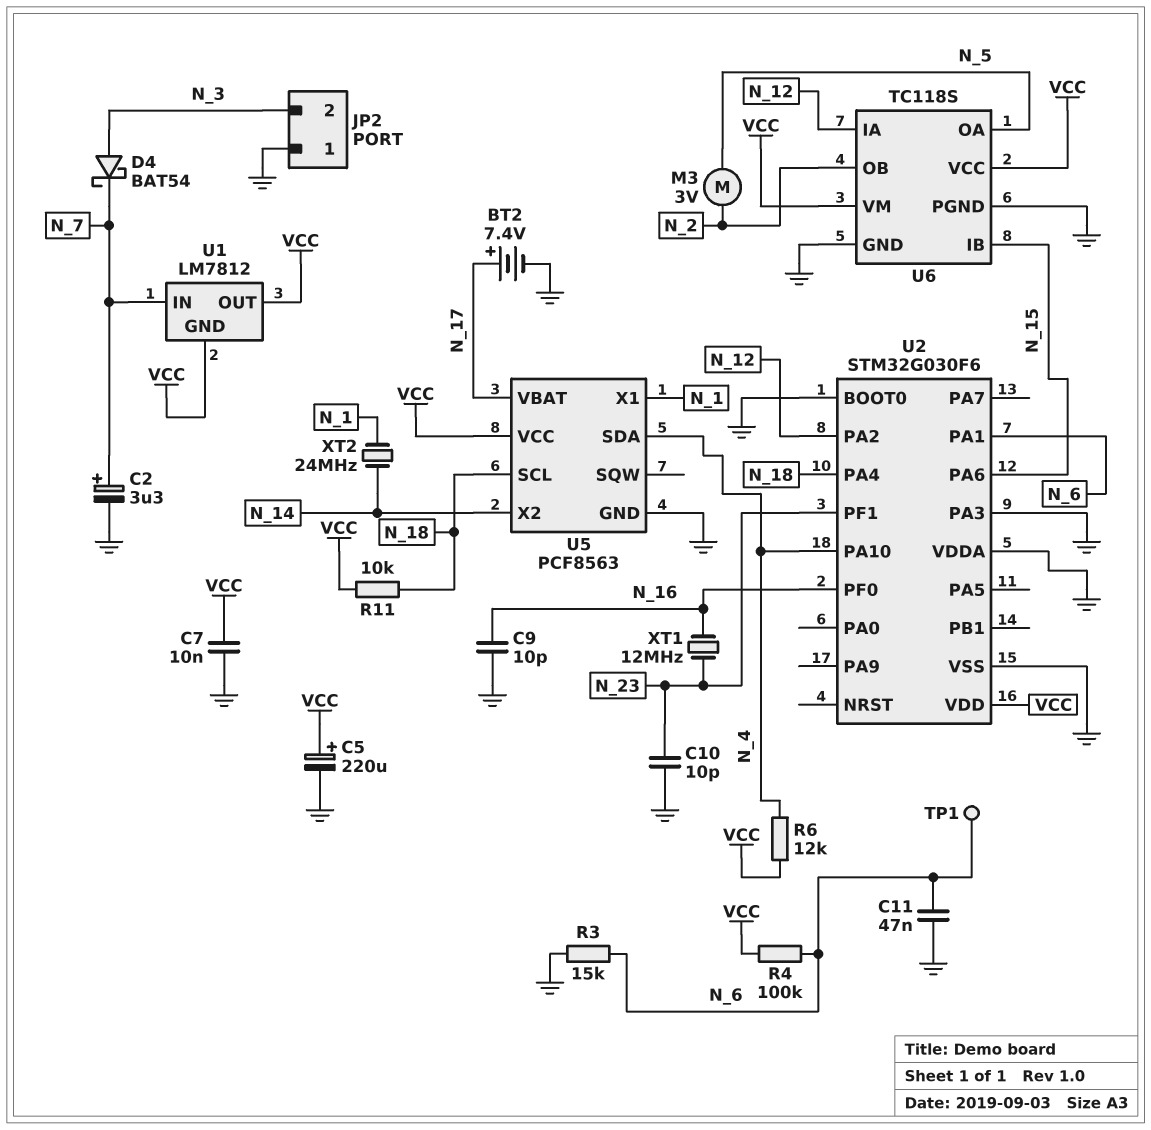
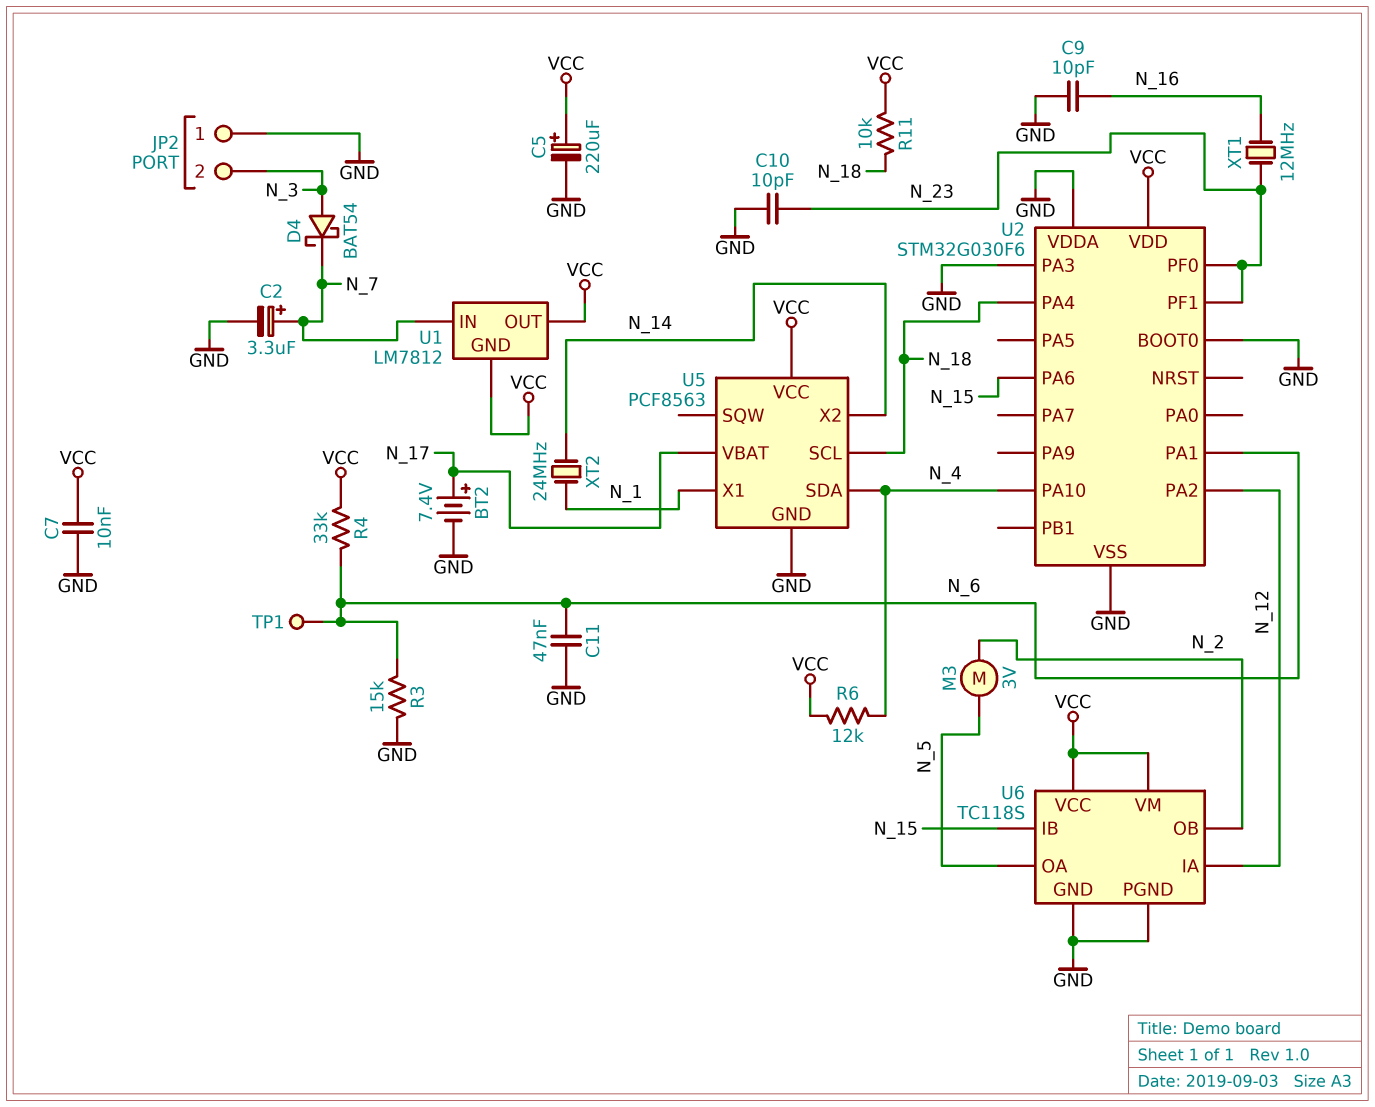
R4: 100k (N_6, VCC) -> 33k (N_6, VCC)
U2 pin PF0: N_16 -> N_23

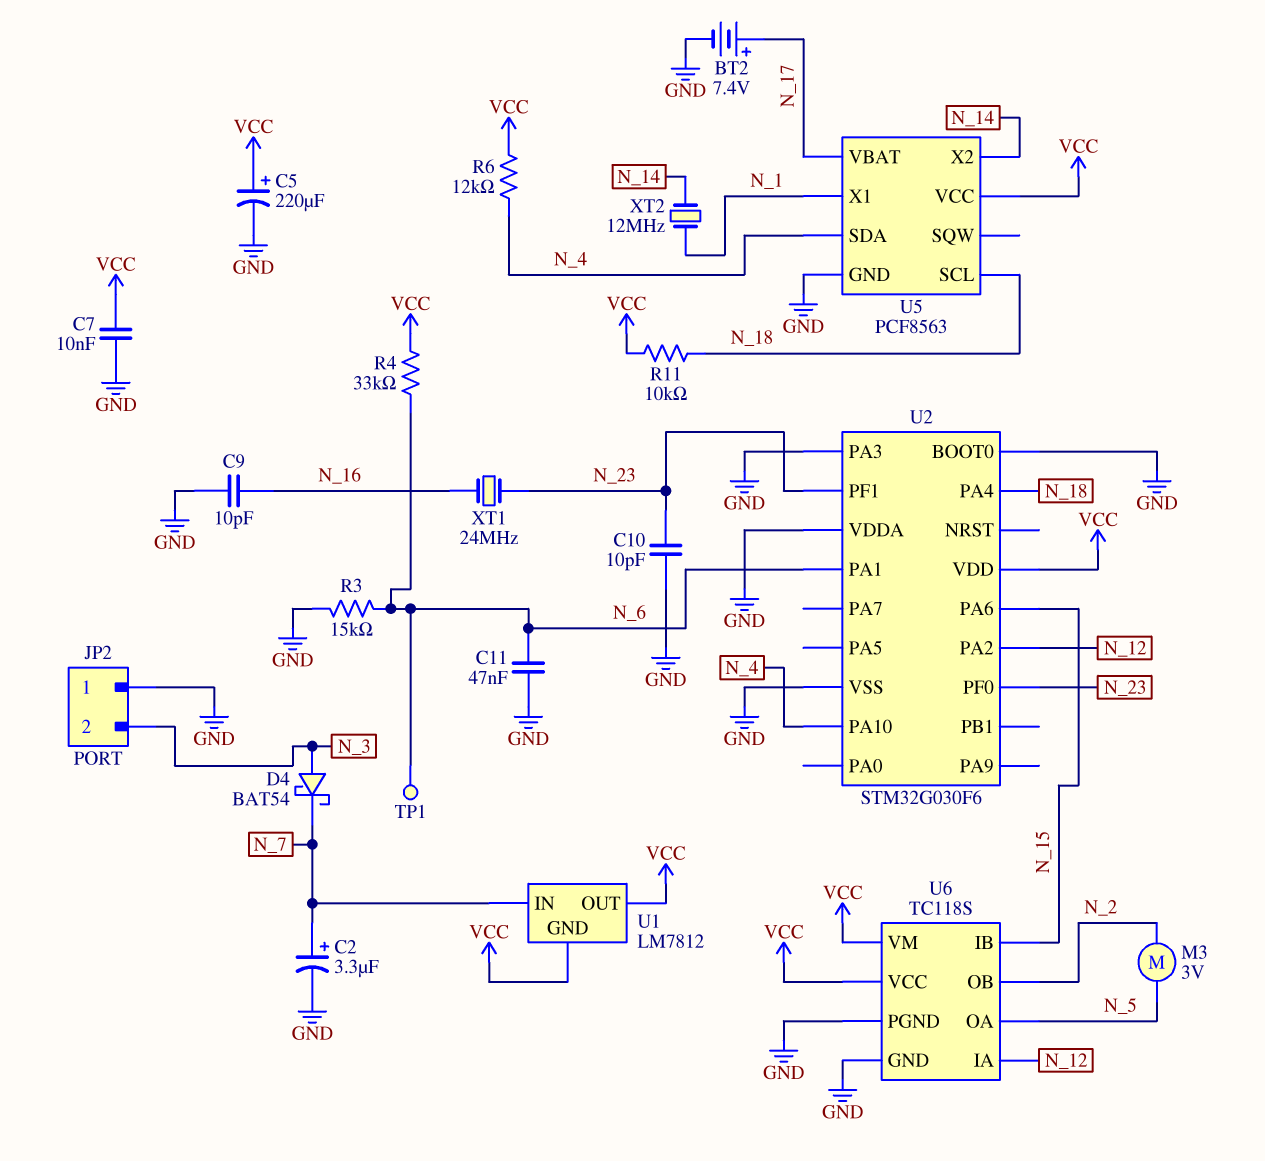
XT1: 12MHz (N_16, N_23) -> 24MHz (N_16, N_23)
XT2: 24MHz (N_1, N_14) -> 12MHz (N_1, N_14)

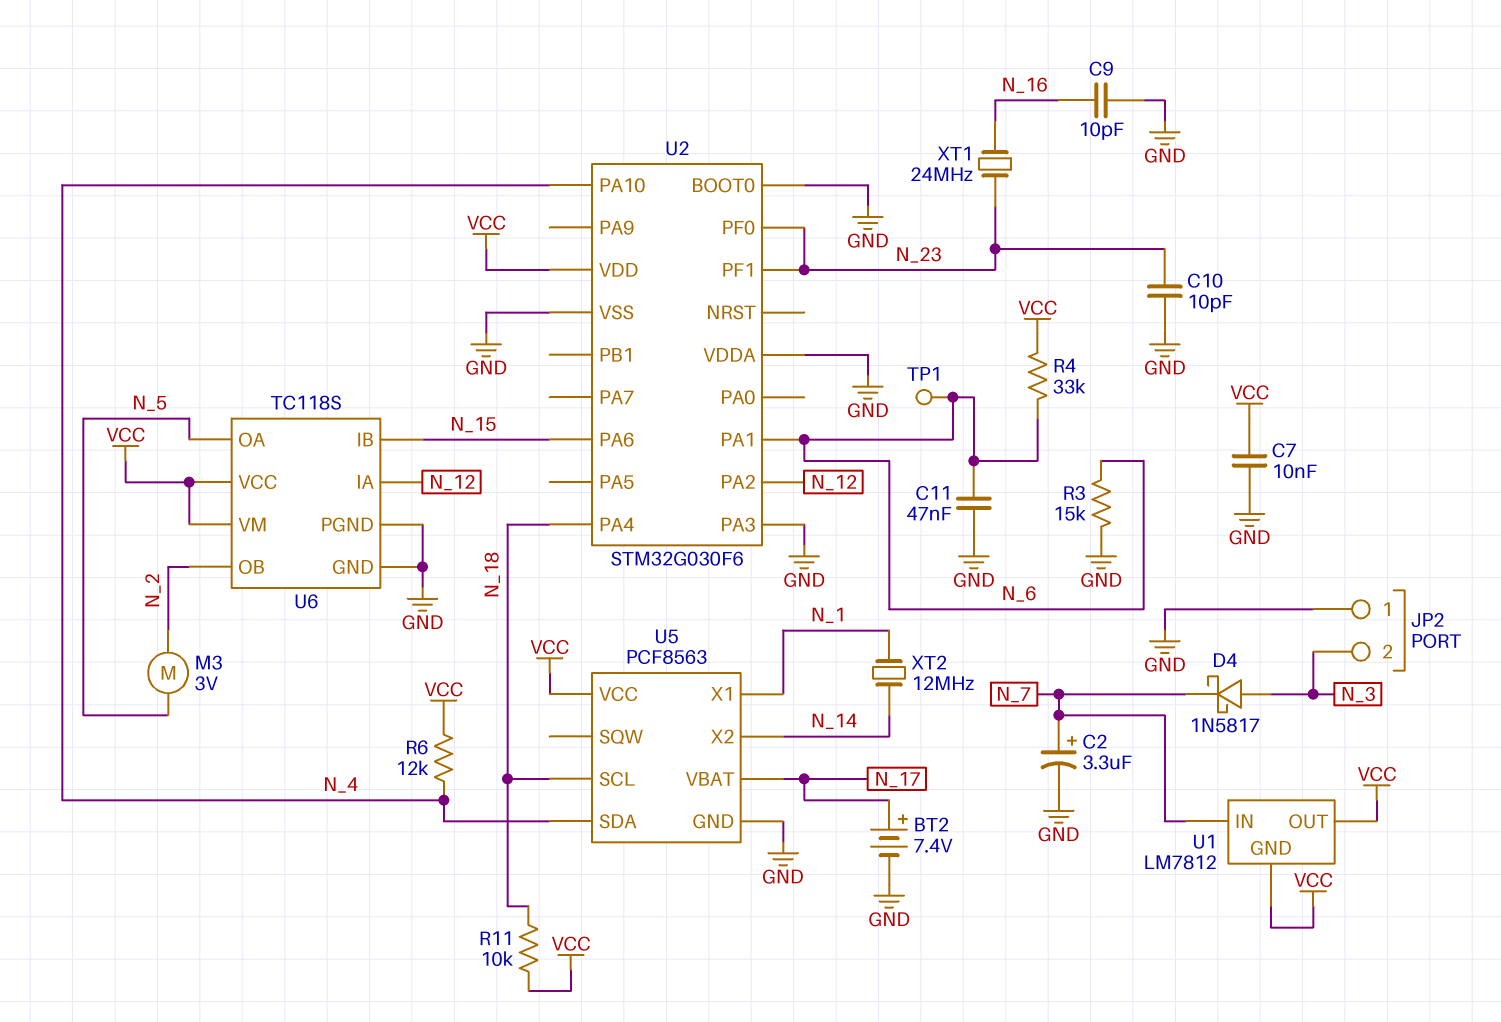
C5: 220uF (plus VCC, minus GND) -> none
D4: schottky BAT54 (A N_3, K N_7) -> schottky 1N5817 (A N_3, K N_7)

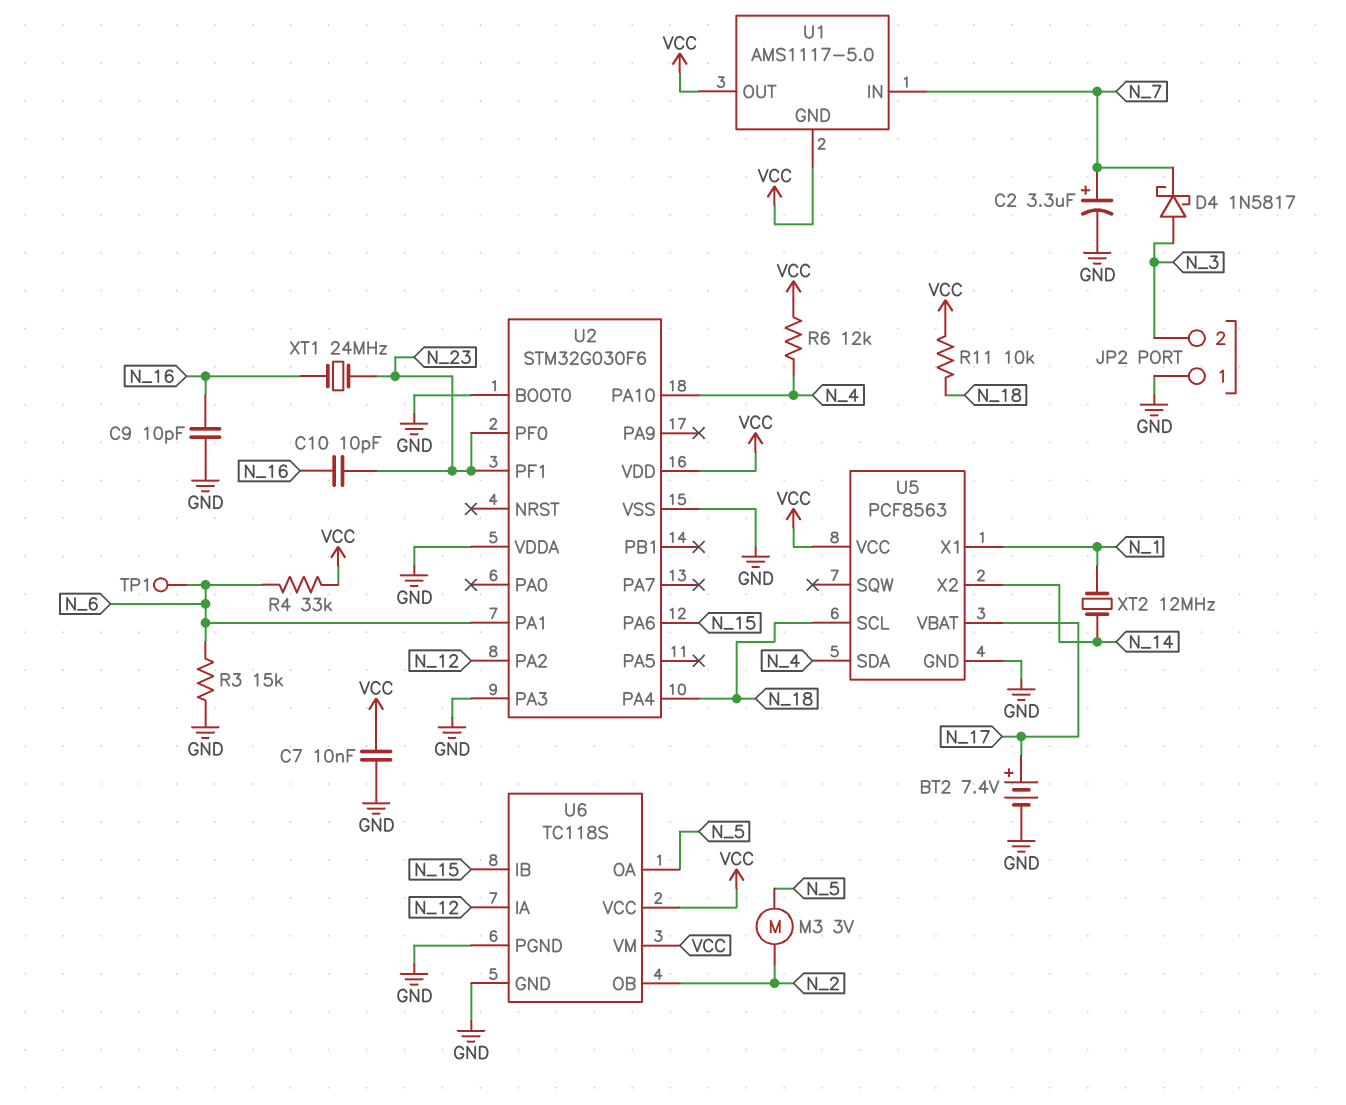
C10: 10pF (GND, N_23) -> 10pF (N_16, N_23)
C11: 47nF (GND, N_6) -> none
U1: LM7812 -> AMS1117-5.0

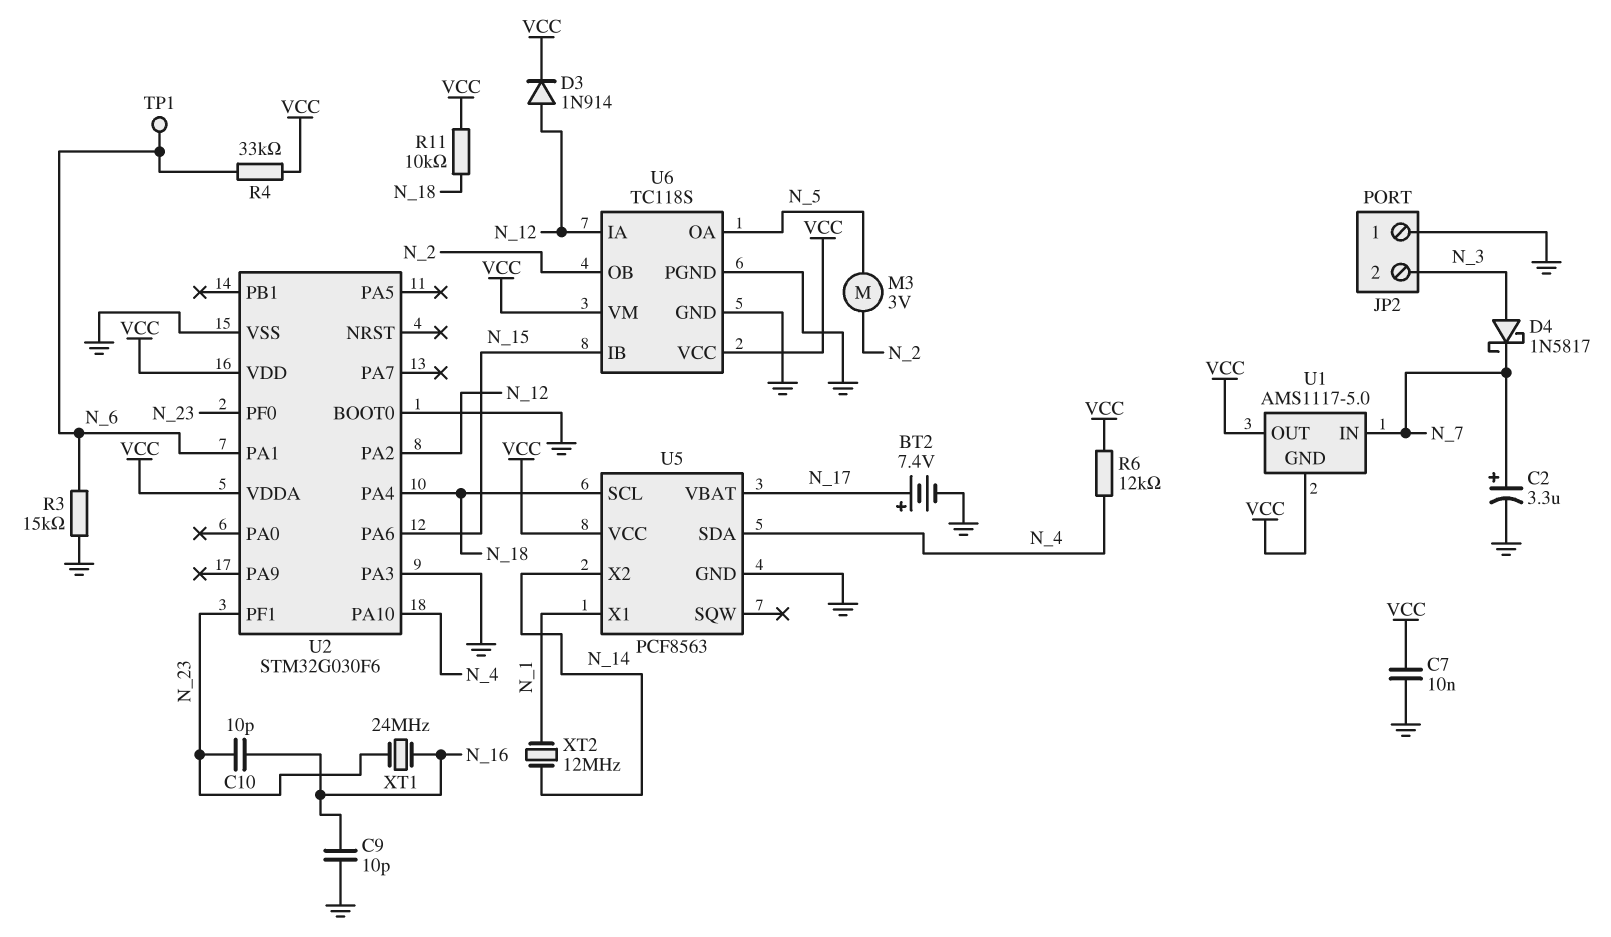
D3: none -> diode 1N914 (A N_12, K VCC)
U2 pin VDDA: GND -> VCC

